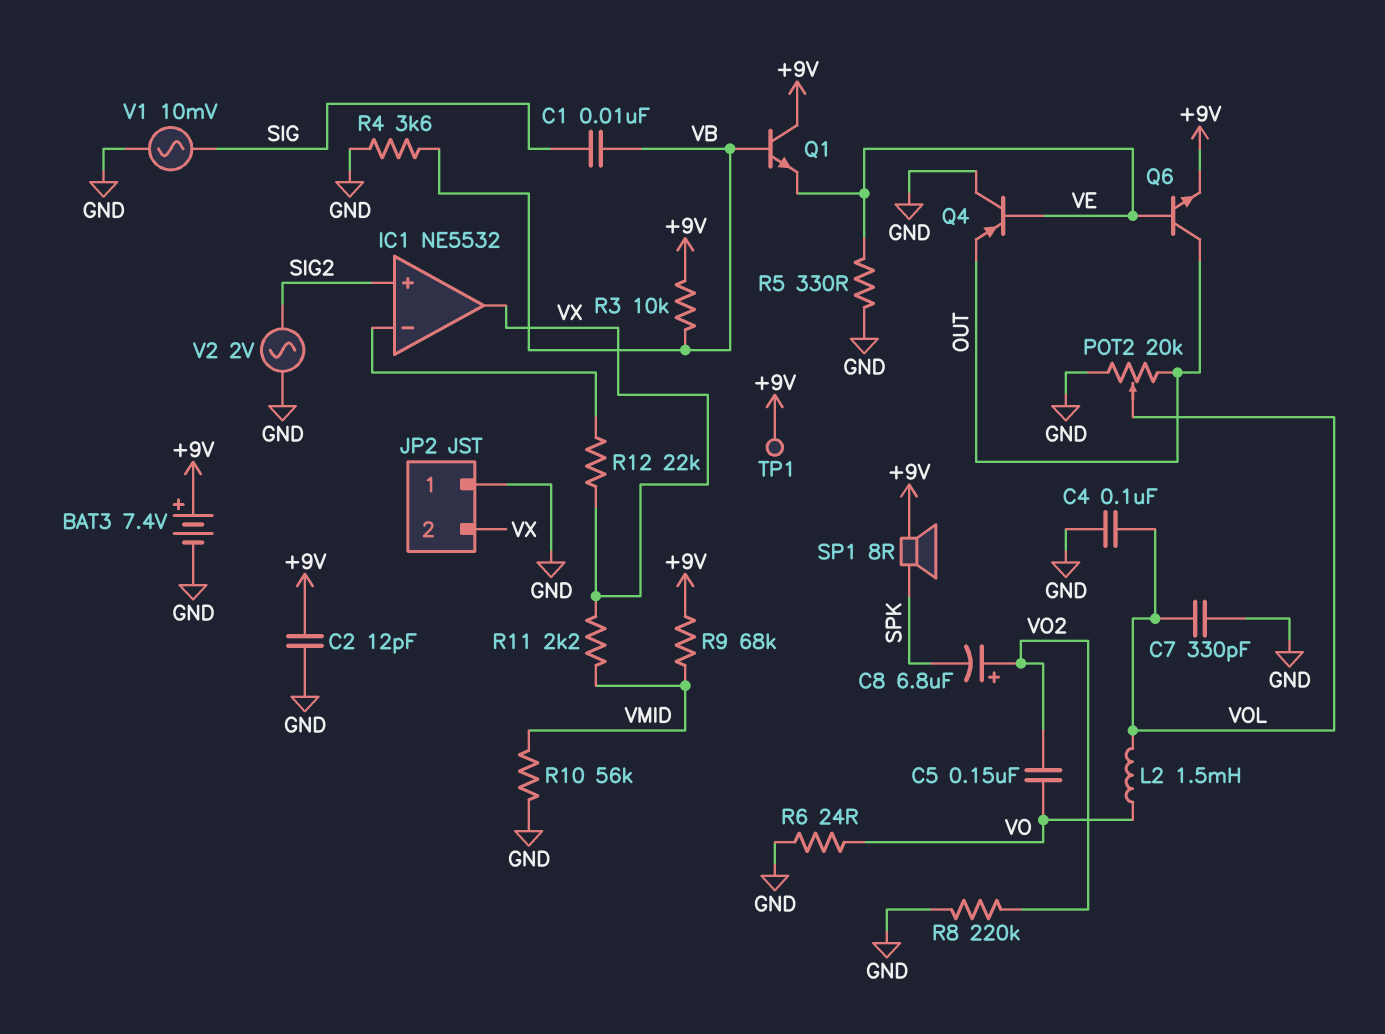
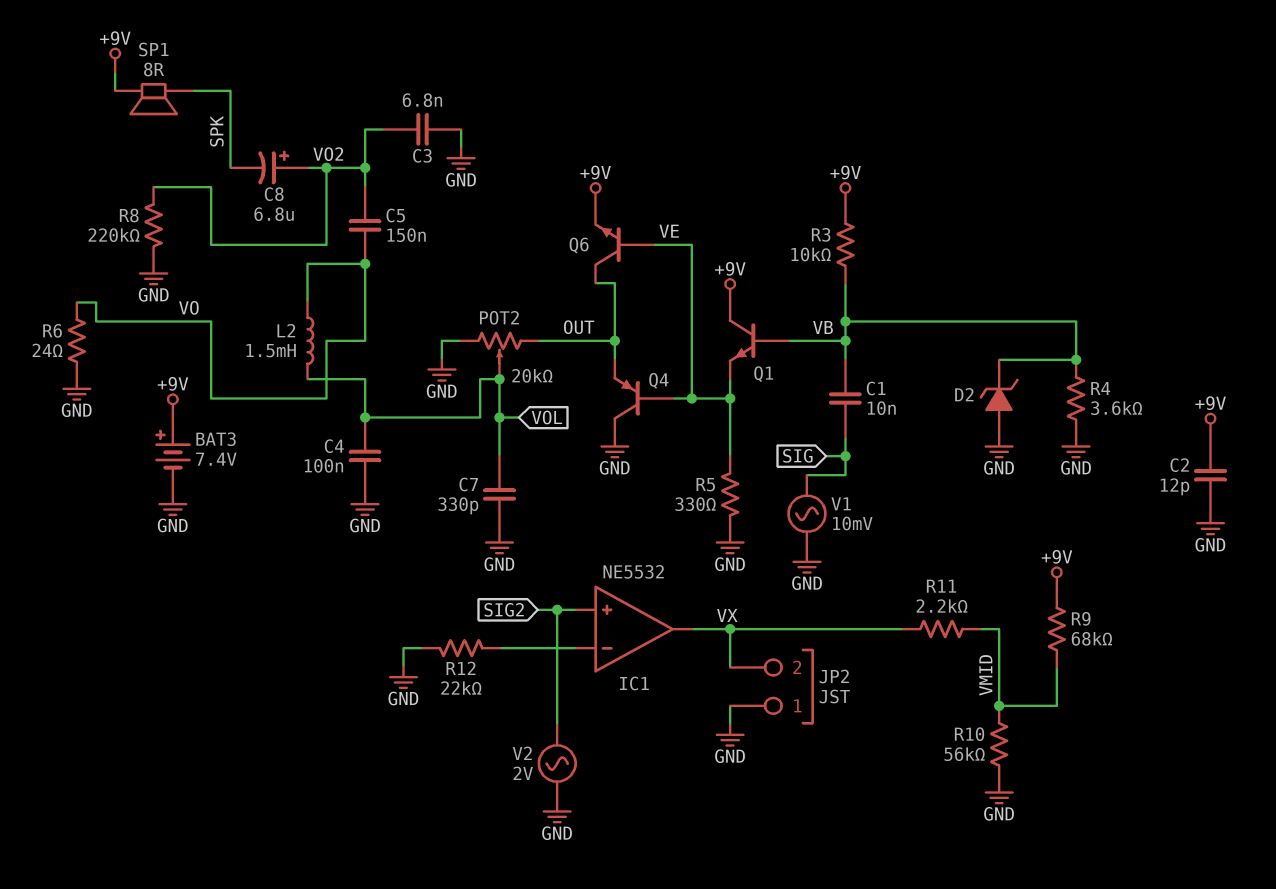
C3: none -> 6.8nF (GND, VO2)
D2: none -> zener (A GND, K VB)
R12: 22k (IC1/in-, VX) -> 22k (GND, IC1/in-)
TP1: test point (+9V) -> none

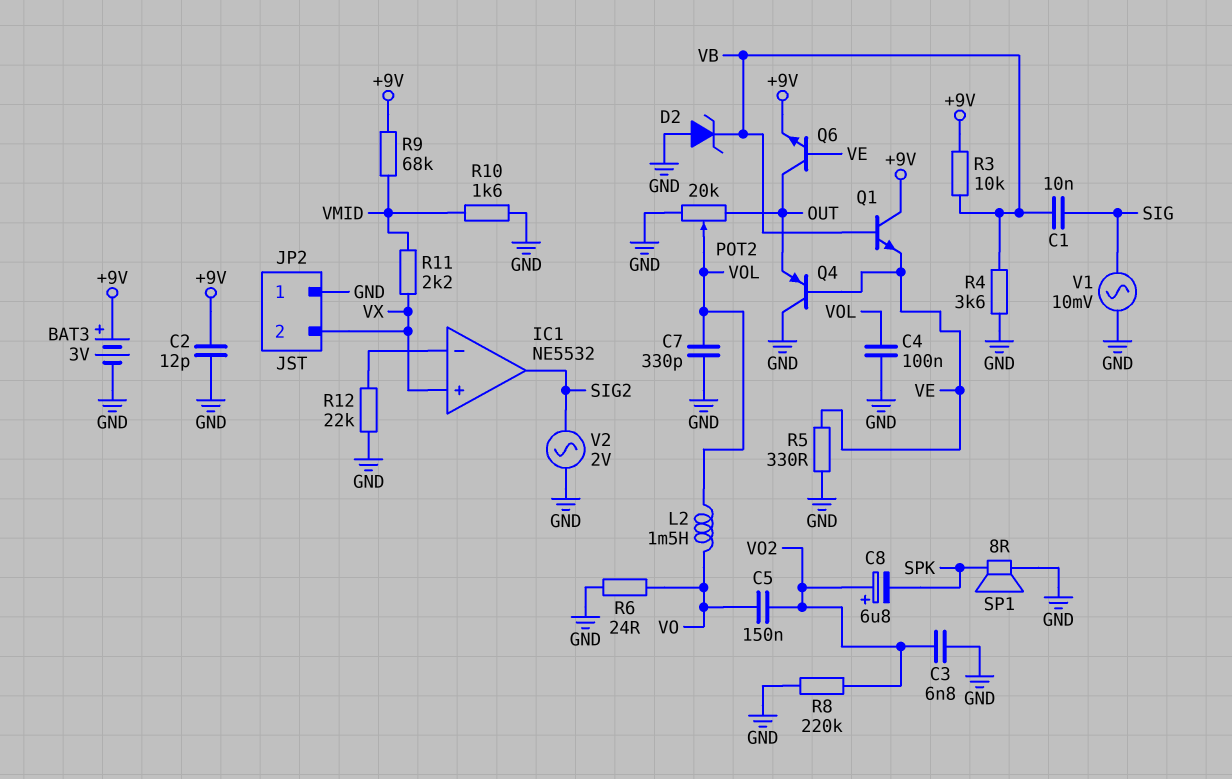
BAT3: 7.4V (plus +9V, minus GND) -> 3V (plus +9V, minus GND)
IC1 pin in+: SIG2 -> VX
IC1 pin out: VX -> SIG2
R10: 56k (GND, VMID) -> 1.6k (GND, VMID)
SP1: speaker 8R (+9V, SPK) -> speaker 8R (GND, SPK)

